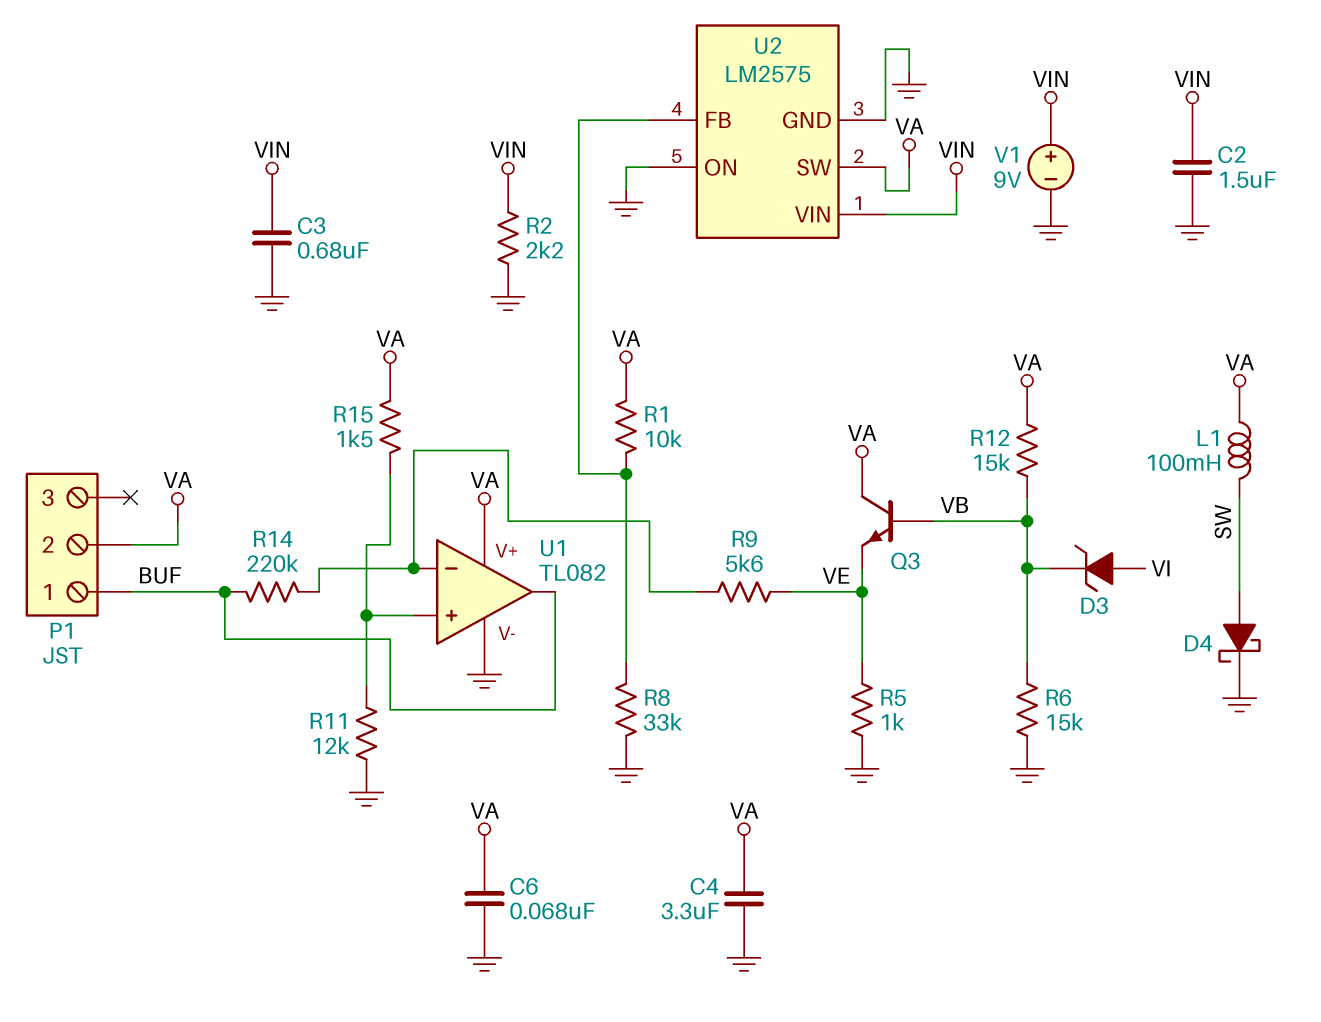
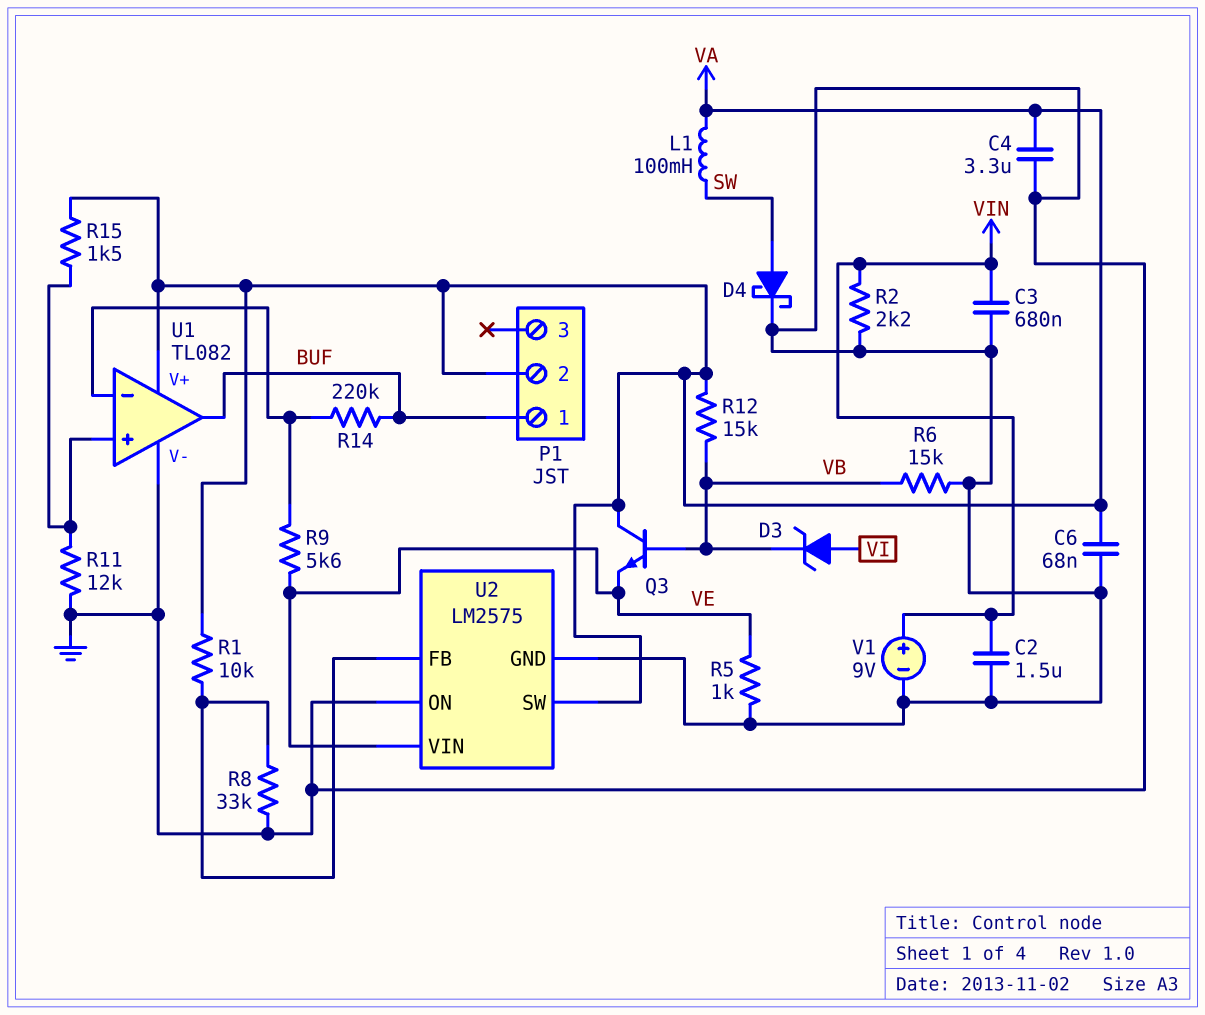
U2 pin VIN: VIN -> VE

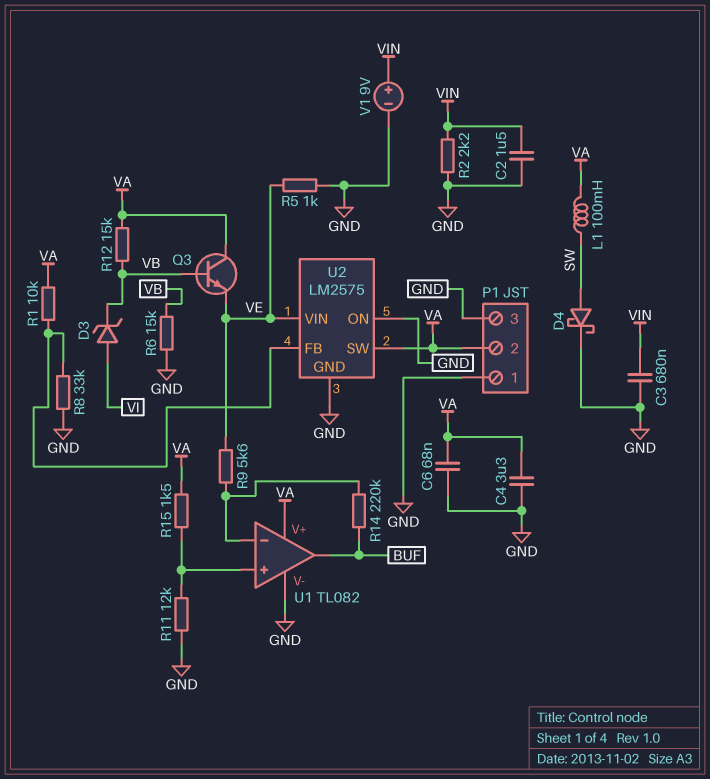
P1 pin 1: BUF -> GND
P1 pin 3: none -> GND

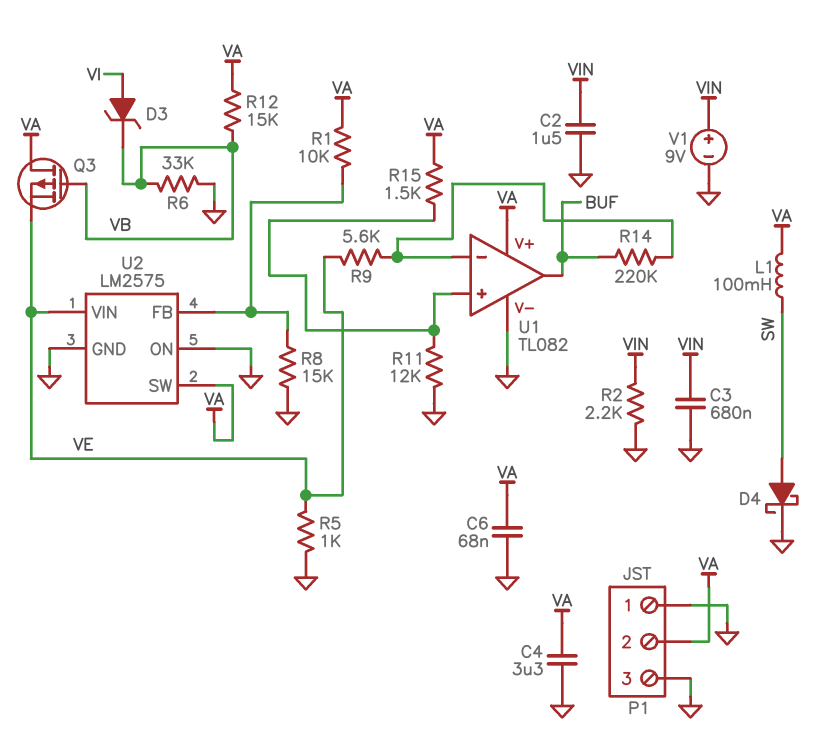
Q3: NPN (B VB, C VA, E VE) -> PMOS (G VB, D VA, S VE)
R6: 15k (GND, VB) -> 33k (GND, VB)
R8: 33k (GND, U2/FB) -> 15k (GND, U2/FB)

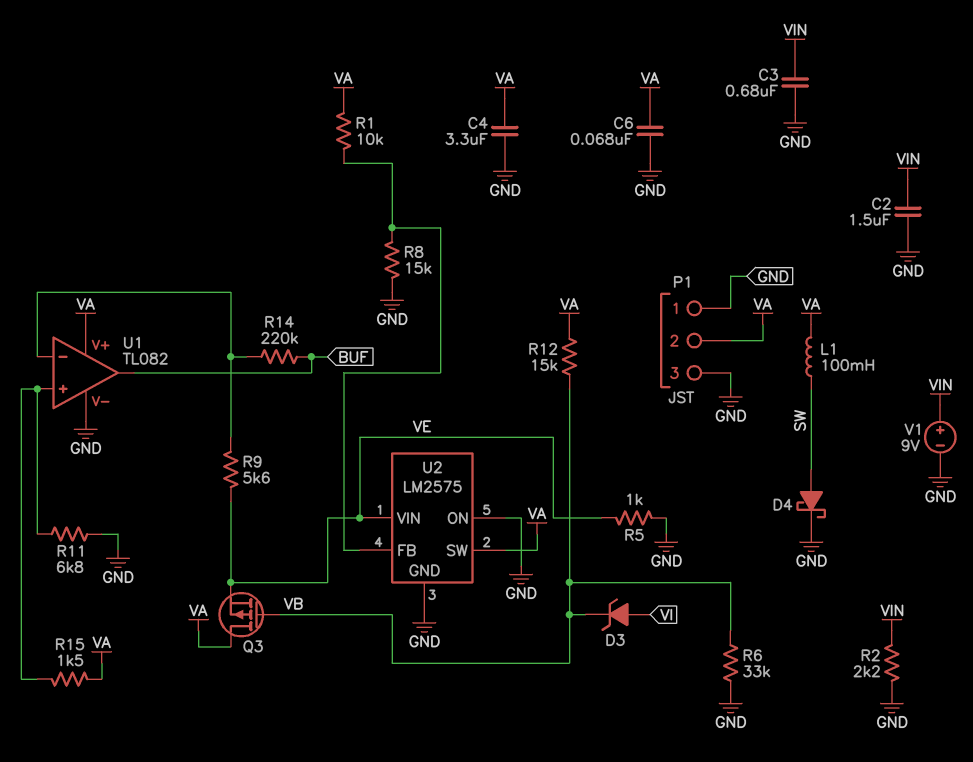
R11: 12k (GND, U1/in+) -> 6.8k (GND, U1/in+)

